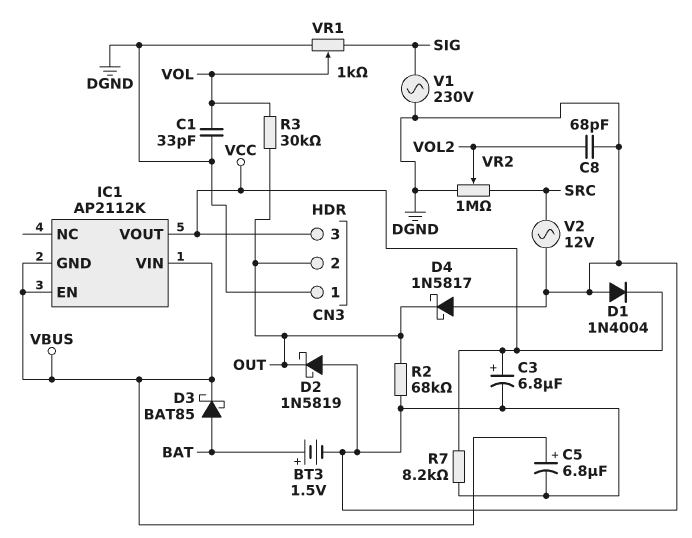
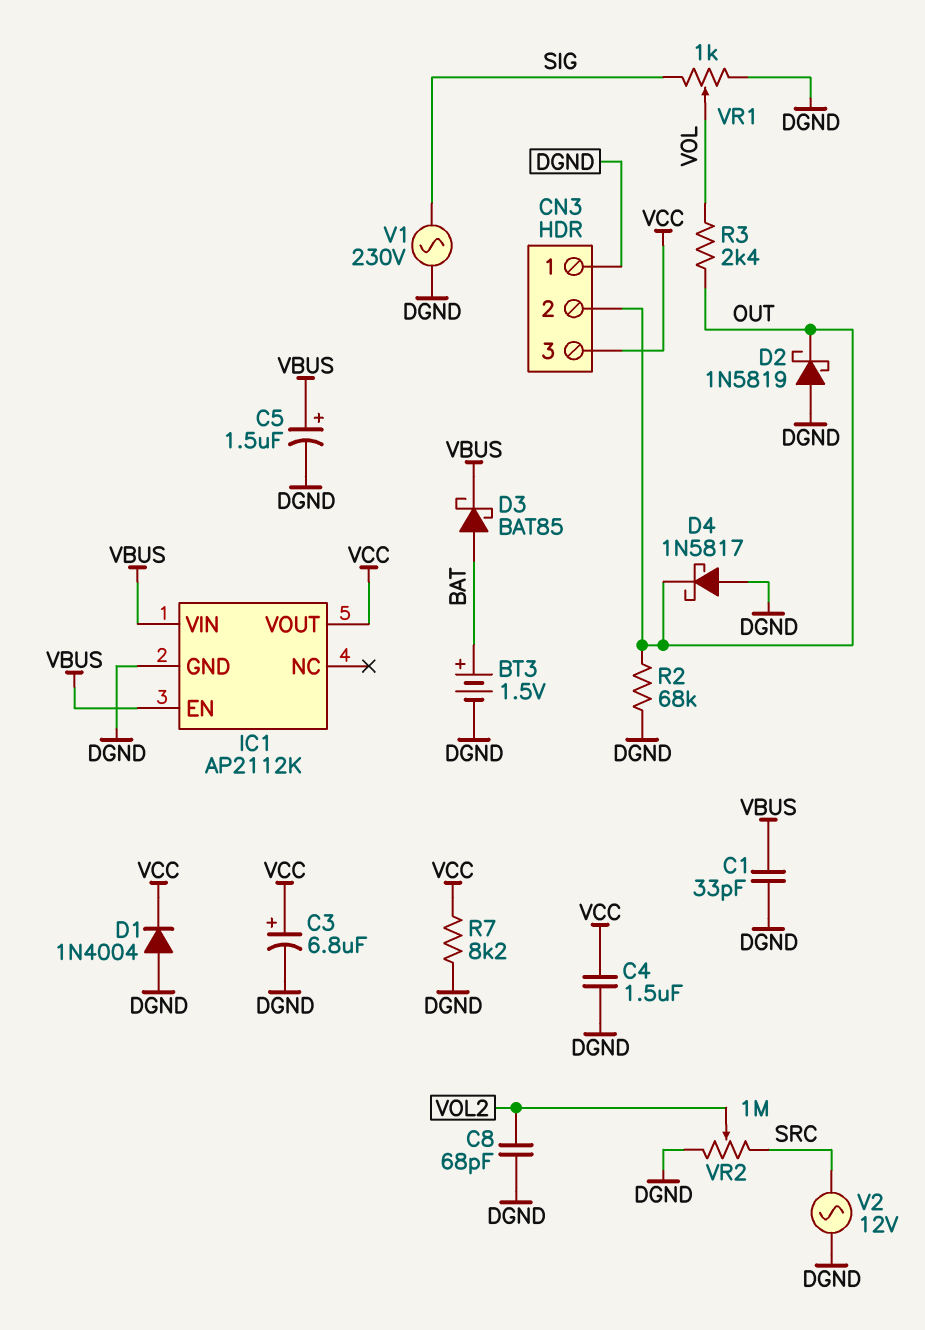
C1: 33pF (DGND, VOL) -> 33pF (DGND, VBUS)
C4: none -> 1.5uF (DGND, VCC)
C5: 6.8uF (plus VBUS, minus DGND) -> 1.5uF (plus VBUS, minus DGND)
IC1 pin GND: VBUS -> DGND
R3: 30k (OUT, VOL) -> 2.4k (OUT, VOL)

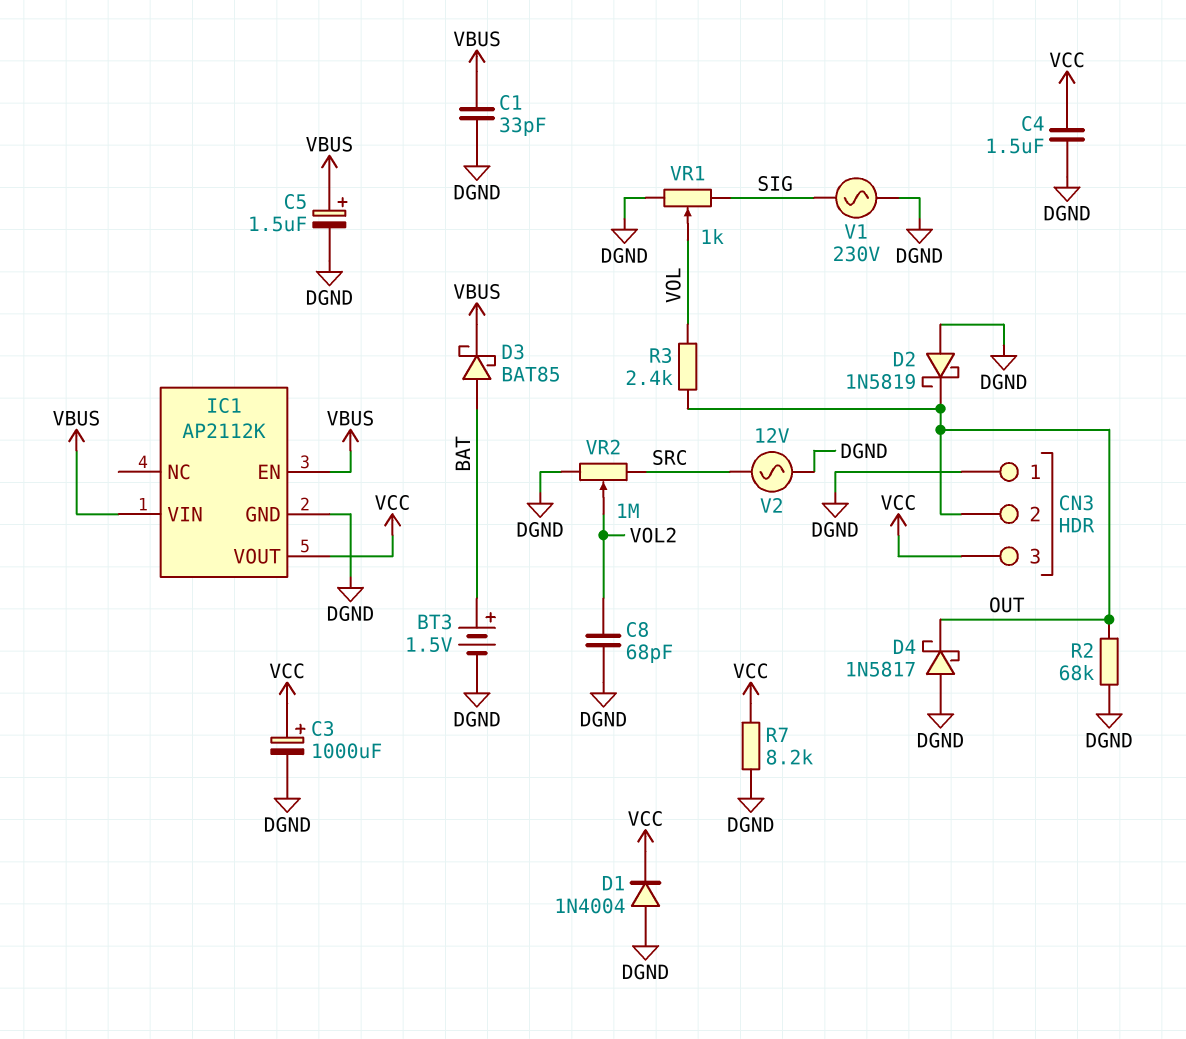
C3: 6.8uF (plus VCC, minus DGND) -> 1000uF (plus VCC, minus DGND)

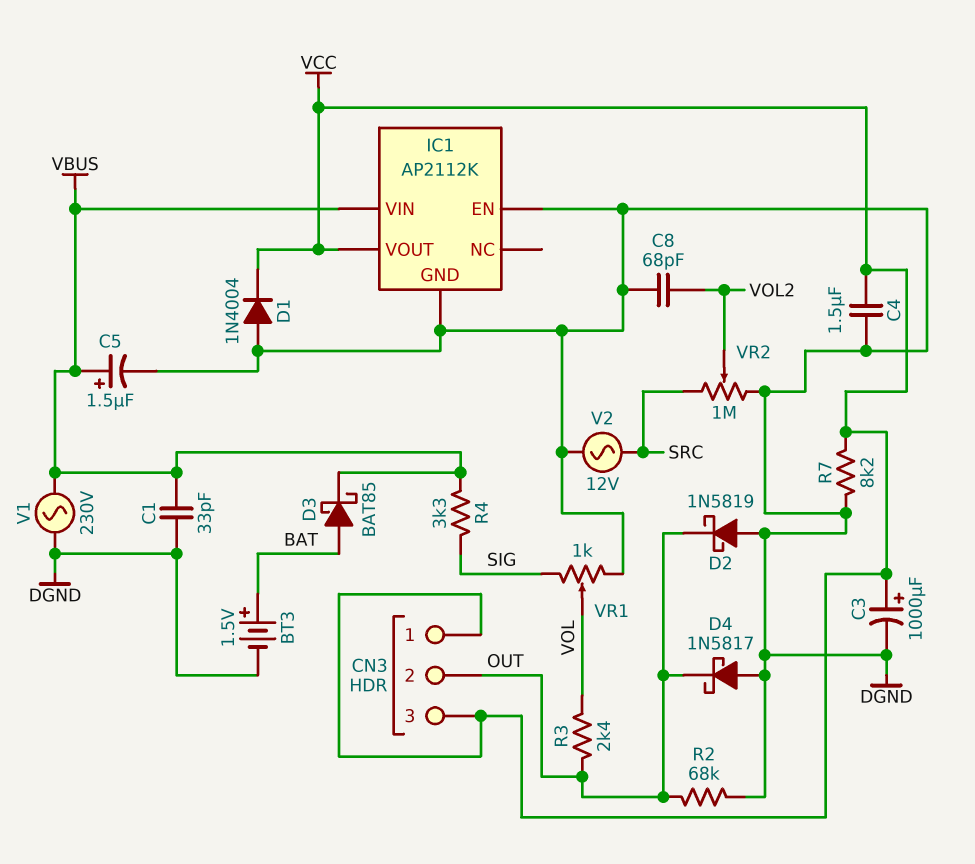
CN3 pin 1: DGND -> VCC
IC1 pin EN: VBUS -> DGND
R4: none -> 3.3k (SIG, VBUS)
V1: AC 230V (DGND, SIG) -> AC 230V (DGND, VBUS)

